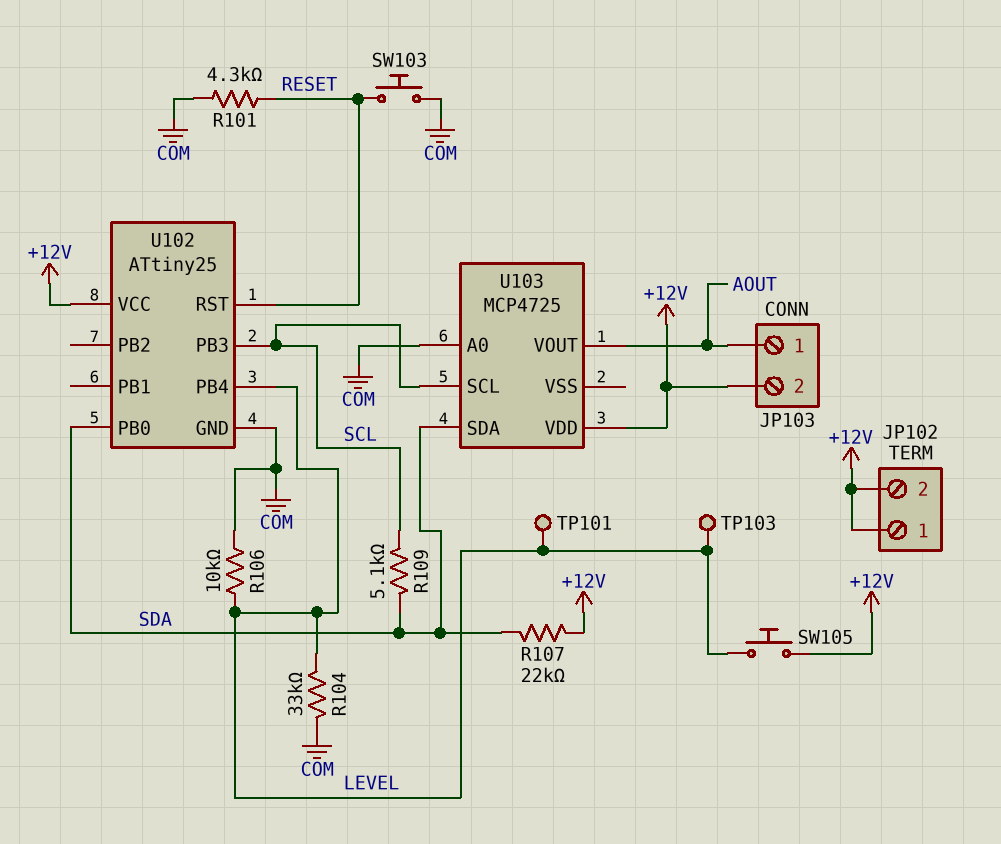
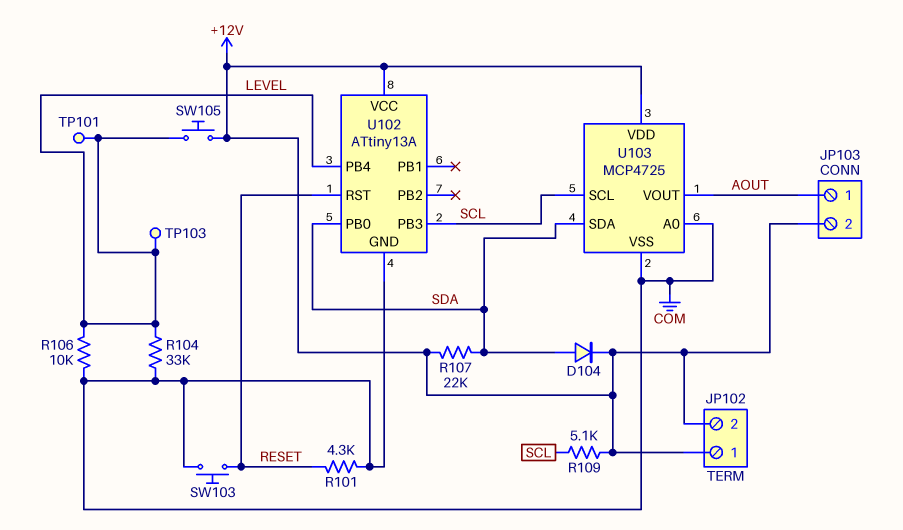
D104: none -> diode (A SDA, K +12V)
R109: 5.1k (SCL, SDA) -> 5.1k (+12V, SCL)
U102: ATtiny25 -> ATtiny13A
U103 pin VSS: none -> COM

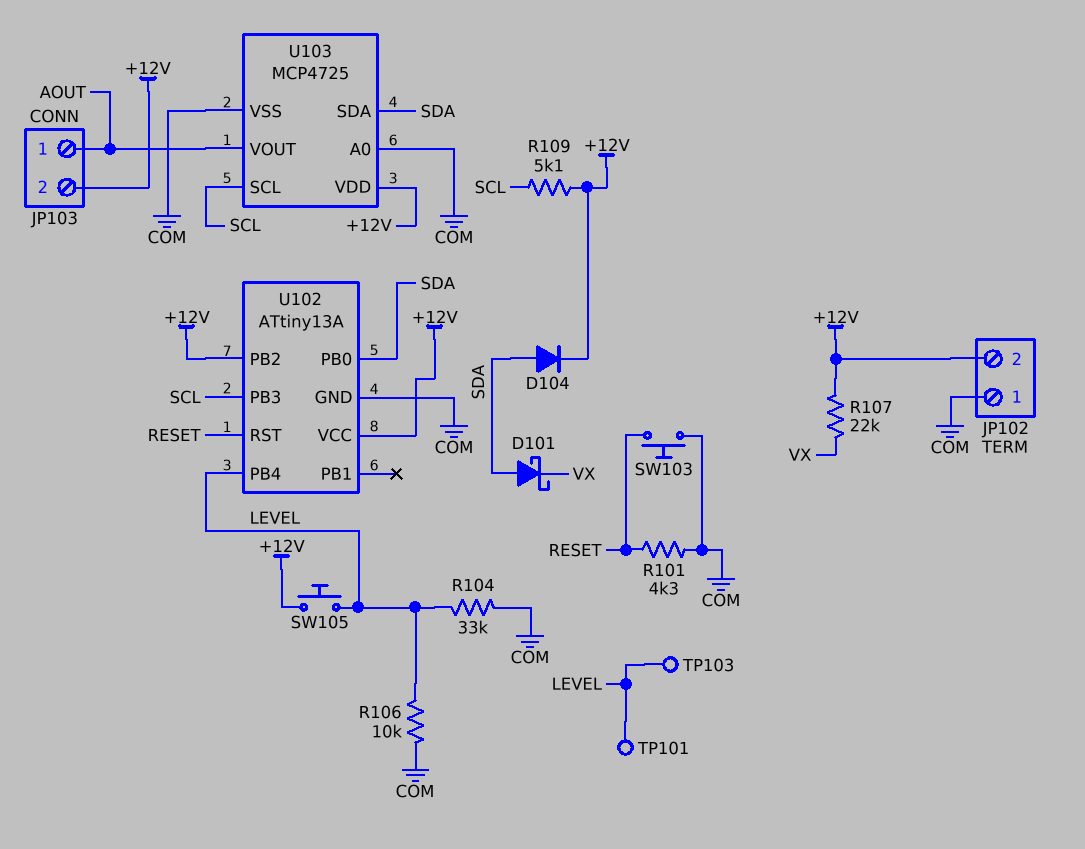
D101: none -> schottky (A SDA, K VX)
JP102 pin 1: +12V -> COM
R107: 22k (+12V, SDA) -> 22k (+12V, VX)
U102 pin PB2: none -> +12V

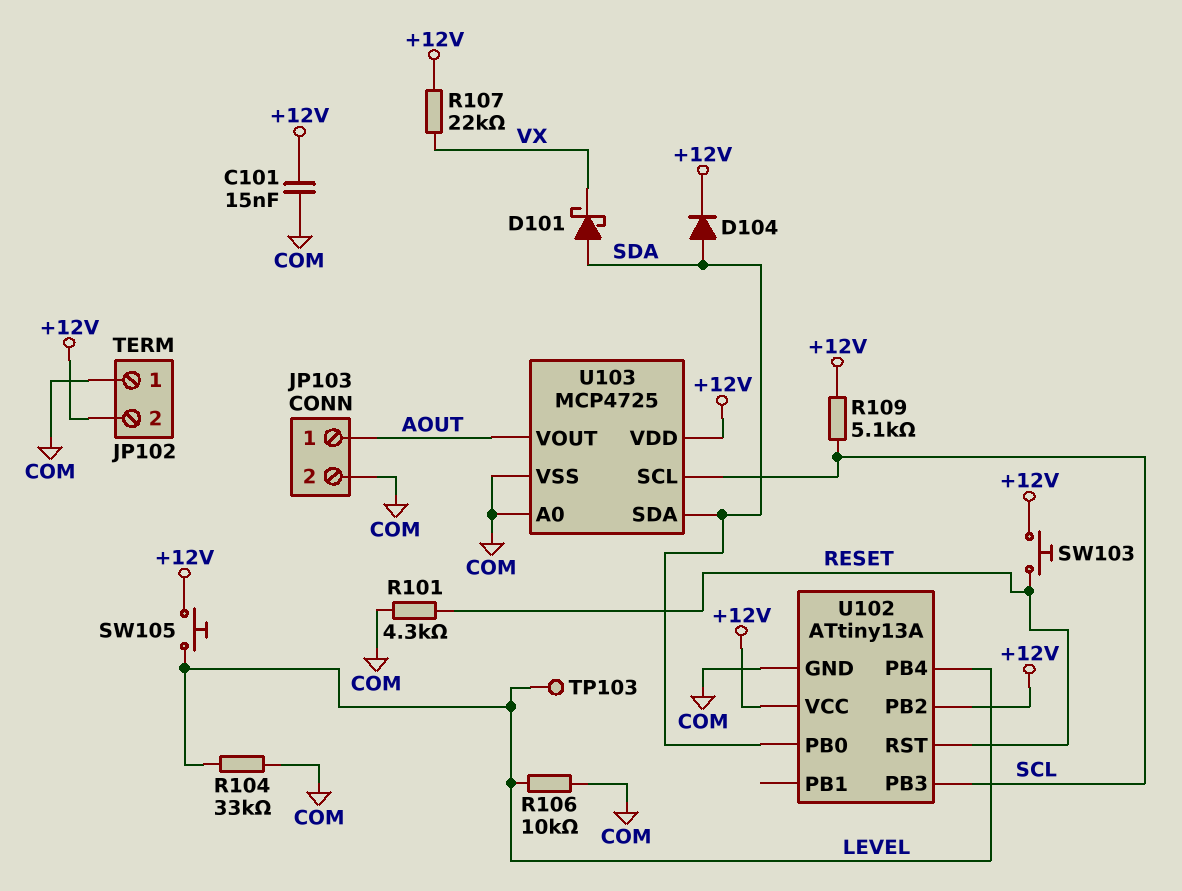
C101: none -> 15nF (+12V, COM)
JP103 pin 2: +12V -> COM
SW103: button (COM, RESET) -> button (+12V, RESET)
TP101: test point (LEVEL) -> none

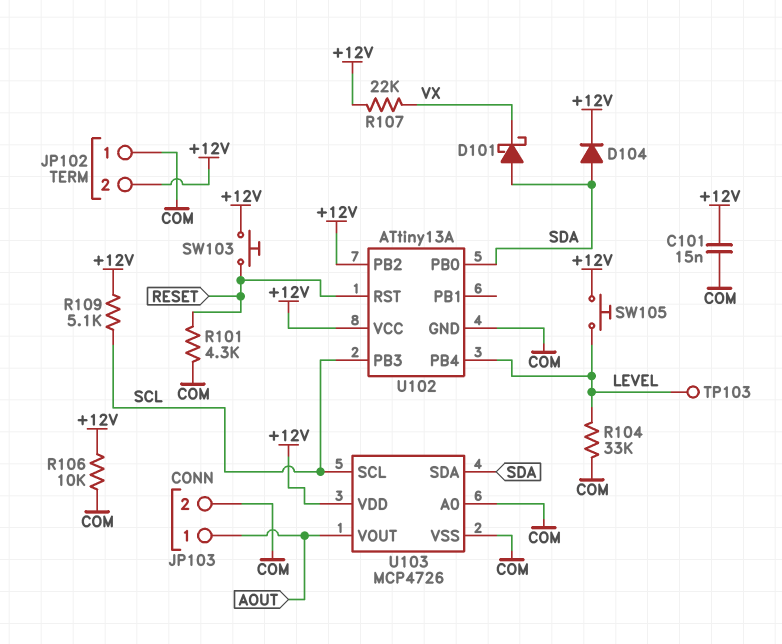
R106: 10k (COM, LEVEL) -> 10k (+12V, COM)
U103: MCP4725 -> MCP4726

